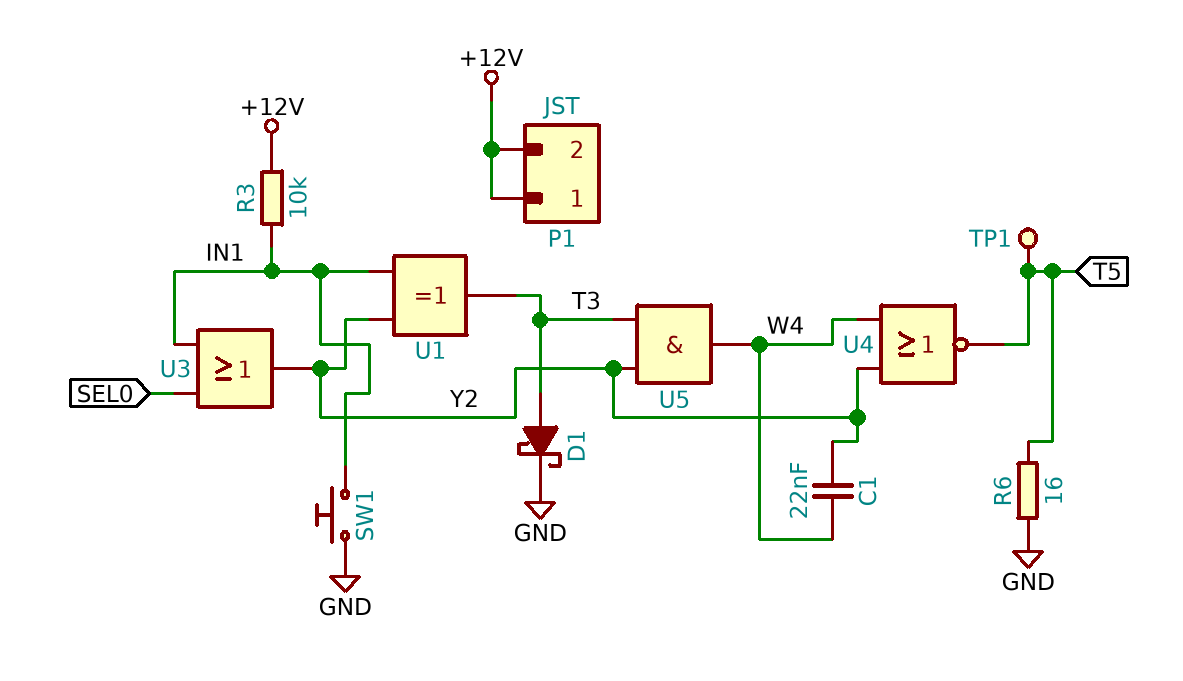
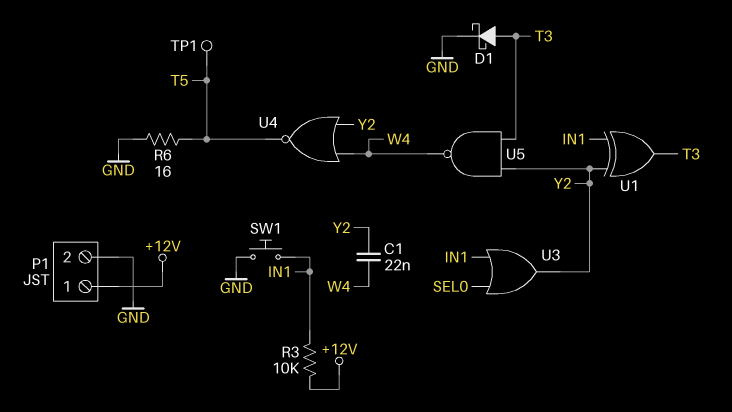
P1 pin 2: +12V -> GND
U5: AND (in T3, in Y2, out W4) -> NAND (in T3, in Y2, out W4)

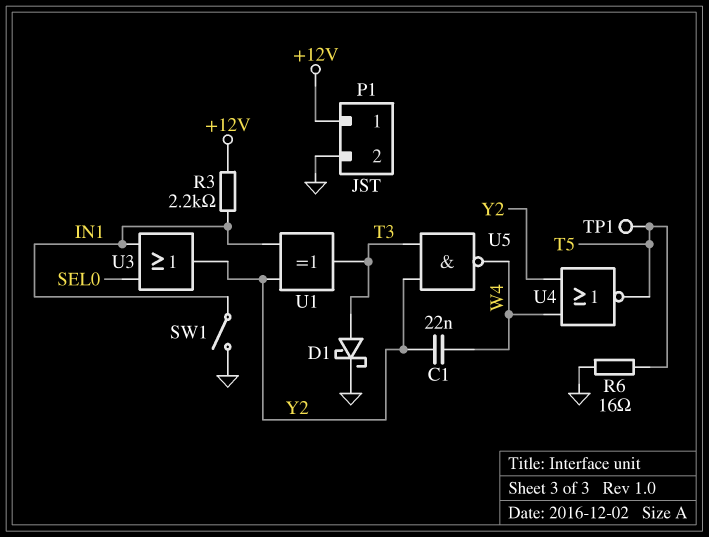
R3: 10k (+12V, IN1) -> 2.2k (+12V, IN1)
SW1: button (GND, IN1) -> switch (GND, IN1)

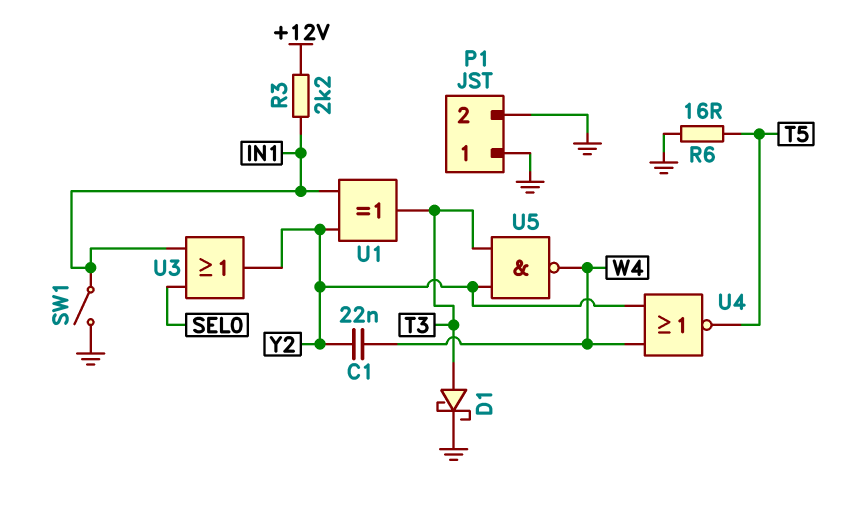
P1 pin 1: +12V -> GND
TP1: test point (T5) -> none

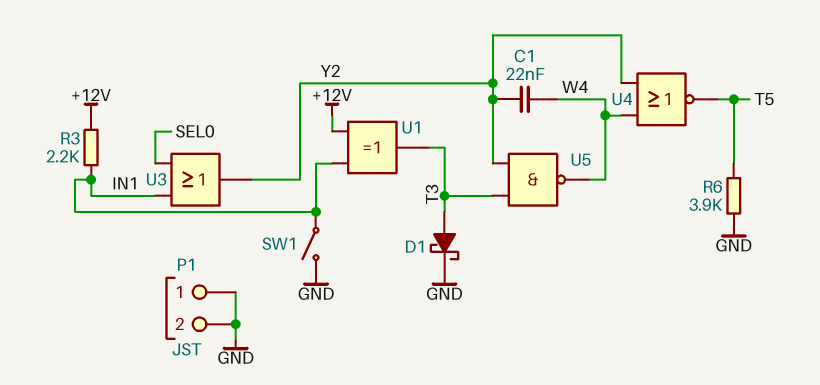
R6: 16 (GND, T5) -> 3.9k (GND, T5)
U1: XOR (in IN1, in Y2, out T3) -> XOR (in +12V, in IN1, out T3)

